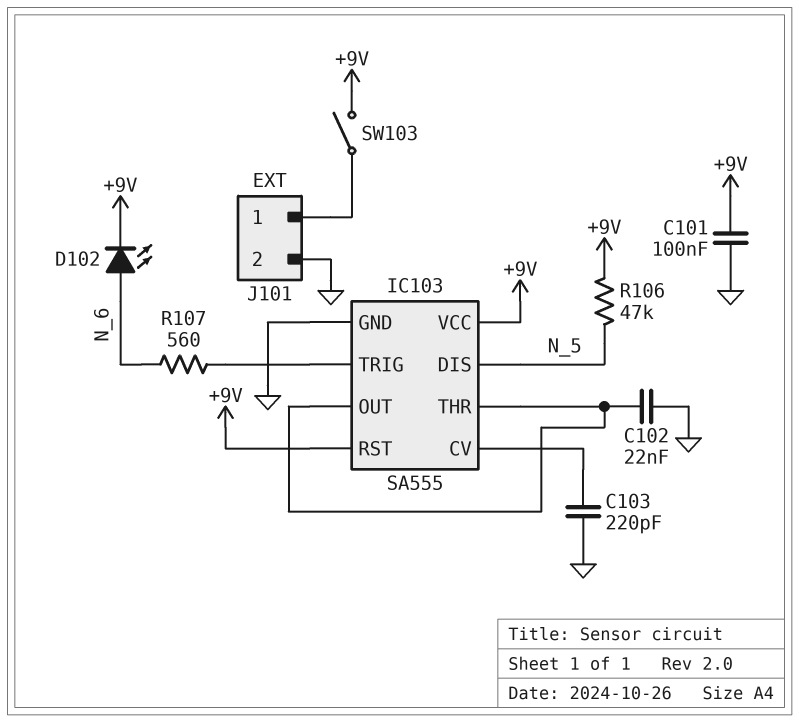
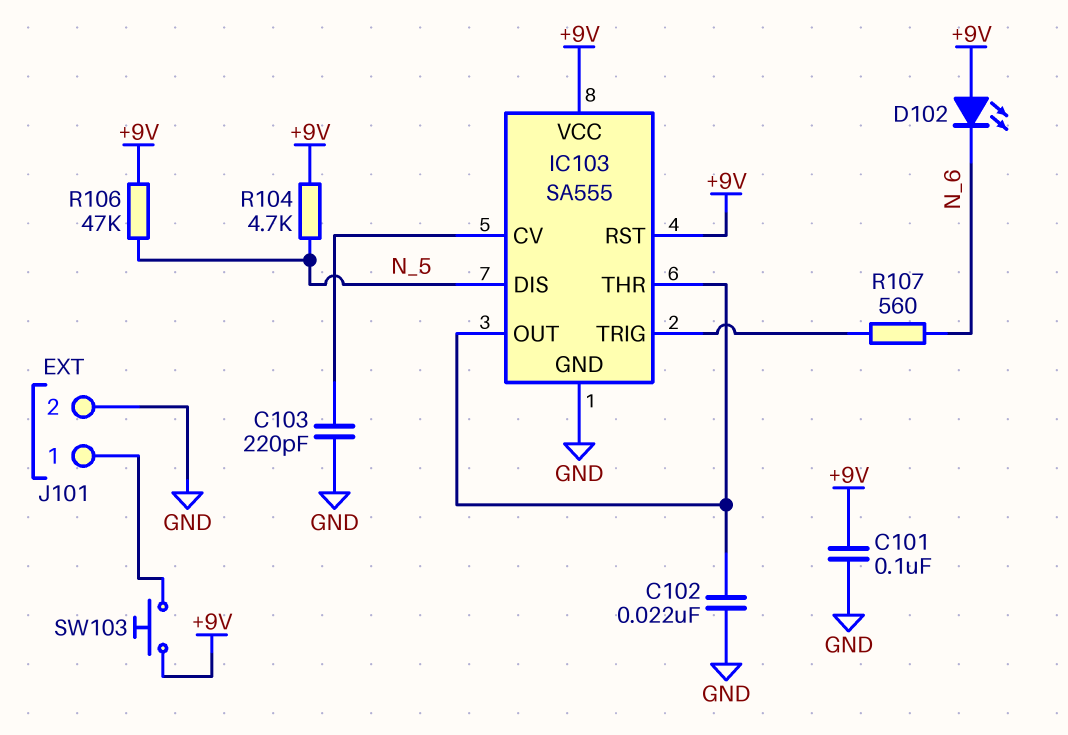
D102: LED (A N_6, K +9V) -> LED (A +9V, K N_6)
R104: none -> 4.7k (+9V, N_5)
SW103: switch (+9V, J101/1) -> button (+9V, J101/1)

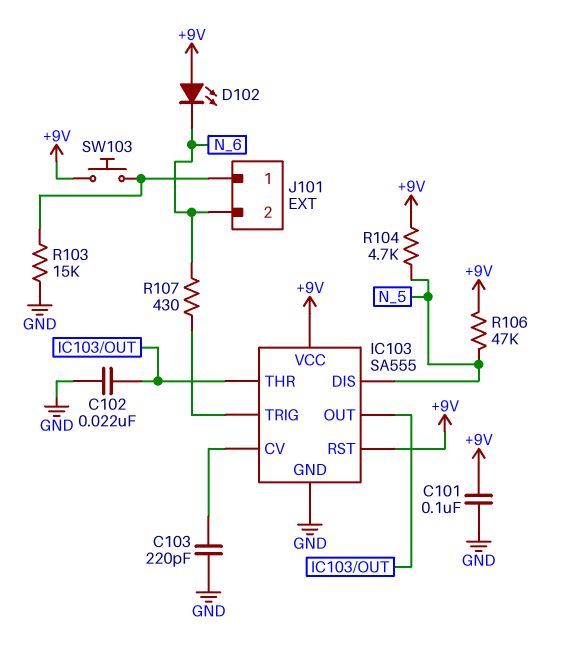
J101 pin 2: GND -> N_6
R103: none -> 15k (GND, J101/1)
R107: 560 (IC103/TRIG, N_6) -> 430 (IC103/TRIG, N_6)

